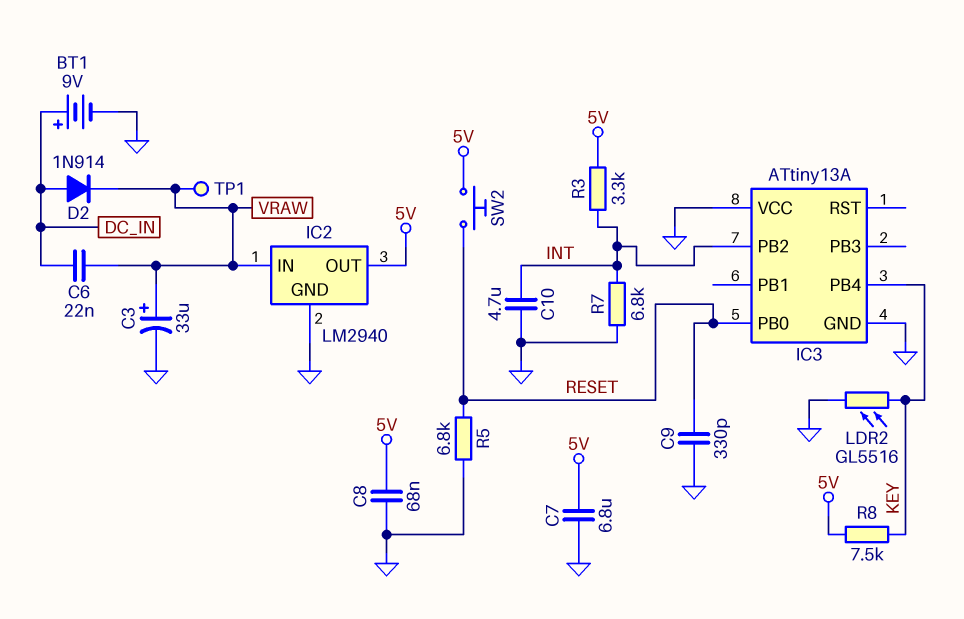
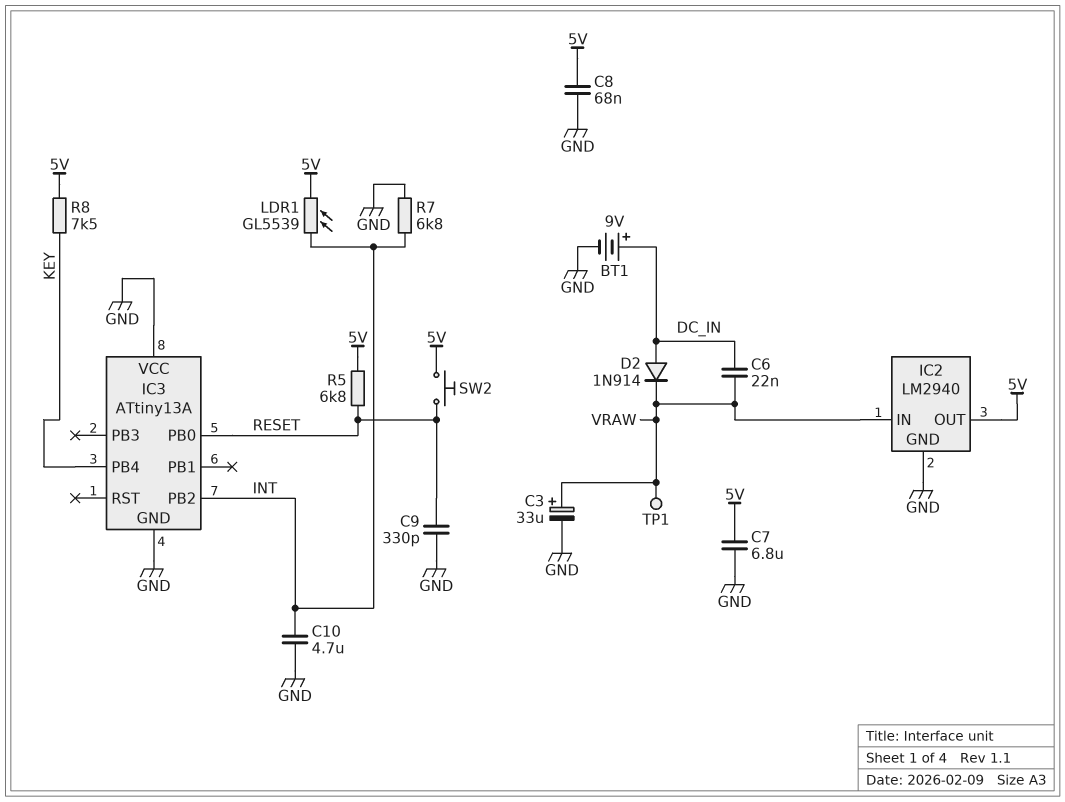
LDR1: none -> GL5539 (5V, INT)
LDR2: GL5516 (GND, KEY) -> none
R3: 3.3k (5V, INT) -> none
R5: 6.8k (GND, RESET) -> 6.8k (5V, RESET)

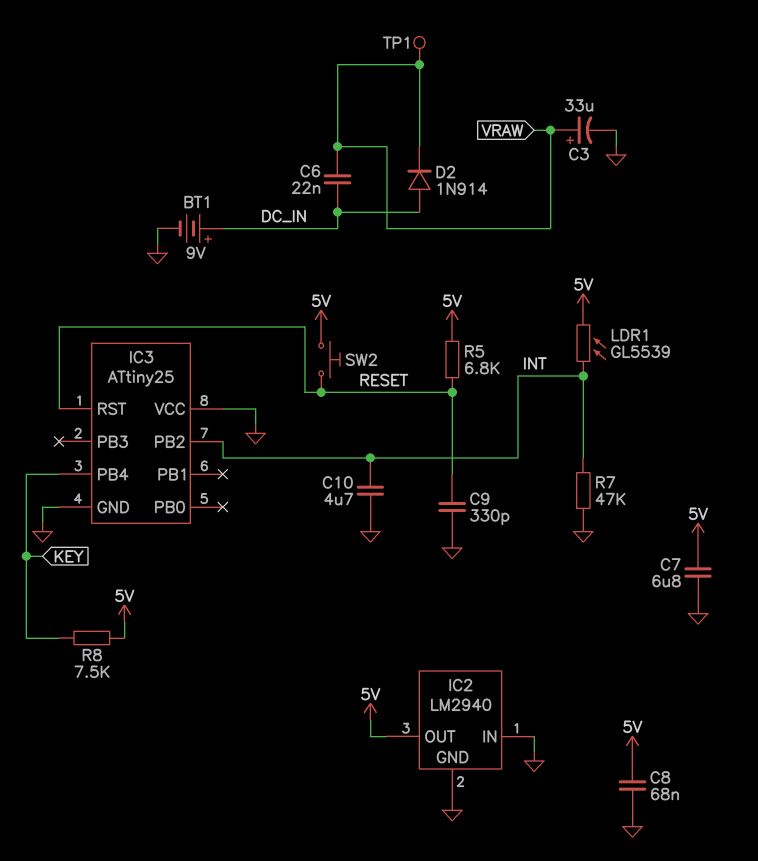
IC2 pin IN: VRAW -> GND
IC3: ATtiny13A -> ATtiny25
IC3 pin PB0: RESET -> none
IC3 pin RST: none -> RESET
R7: 6.8k (GND, INT) -> 47k (GND, INT)

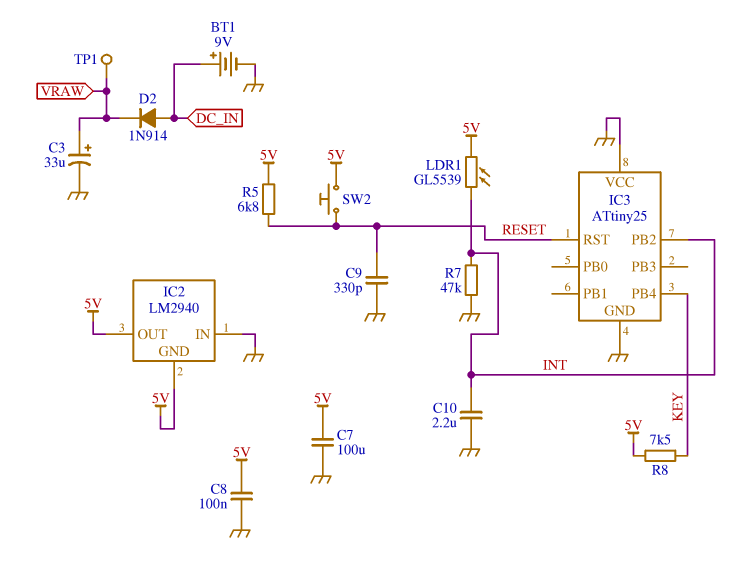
C6: 22nF (DC_IN, VRAW) -> none
C7: 6.8uF (5V, GND) -> 100uF (5V, GND)
C8: 68nF (5V, GND) -> 100nF (5V, GND)
C10: 4.7uF (GND, INT) -> 2.2uF (GND, INT)
IC2 pin GND: GND -> 5V

